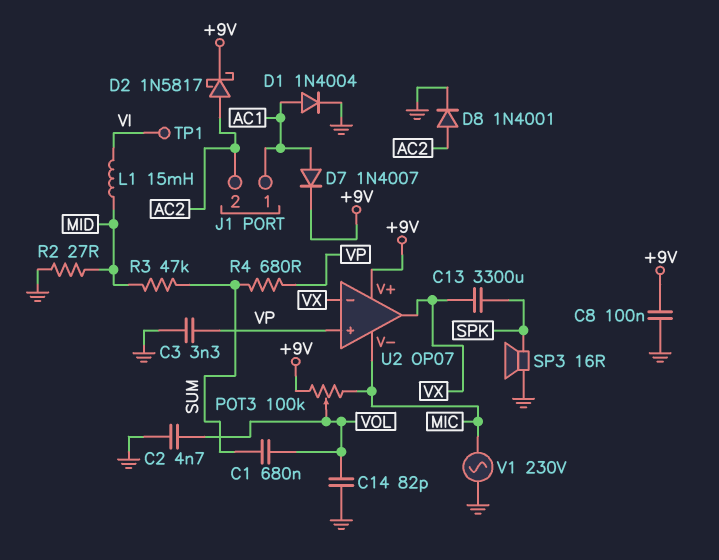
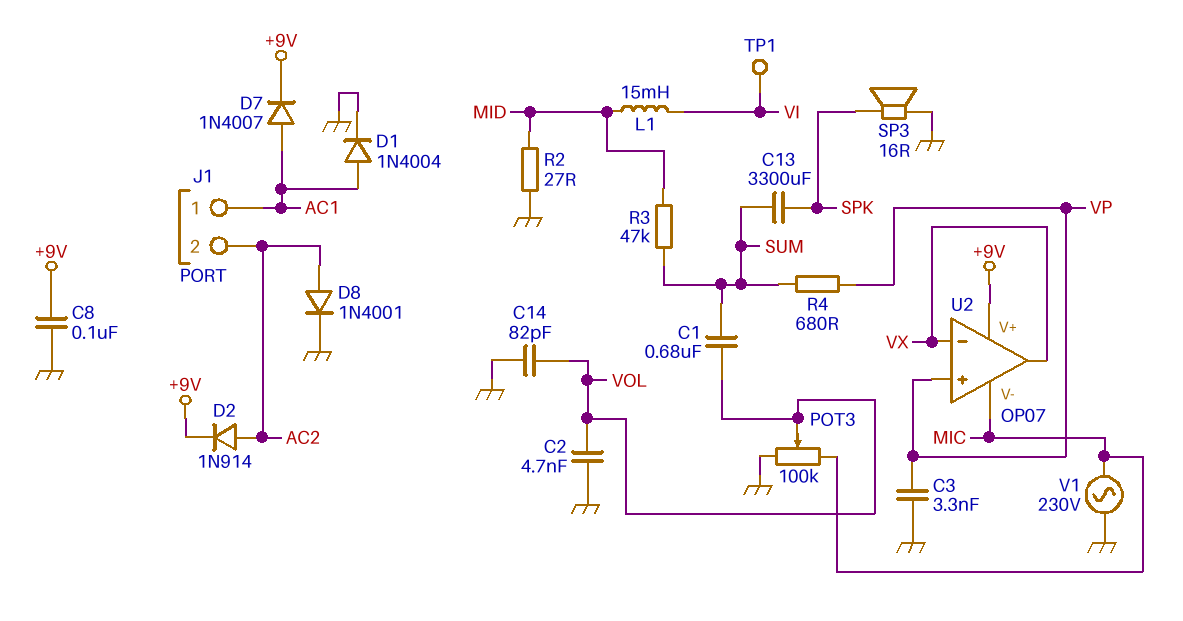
C13: 3300uF (SPK, VX) -> 3300uF (SPK, SUM)
D2: schottky 1N5817 (A AC2, K +9V) -> diode 1N914 (A AC2, K +9V)
POT3: 100k (+9V, MIC, wiper VOL) -> 100k (GND, MIC, wiper VOL)

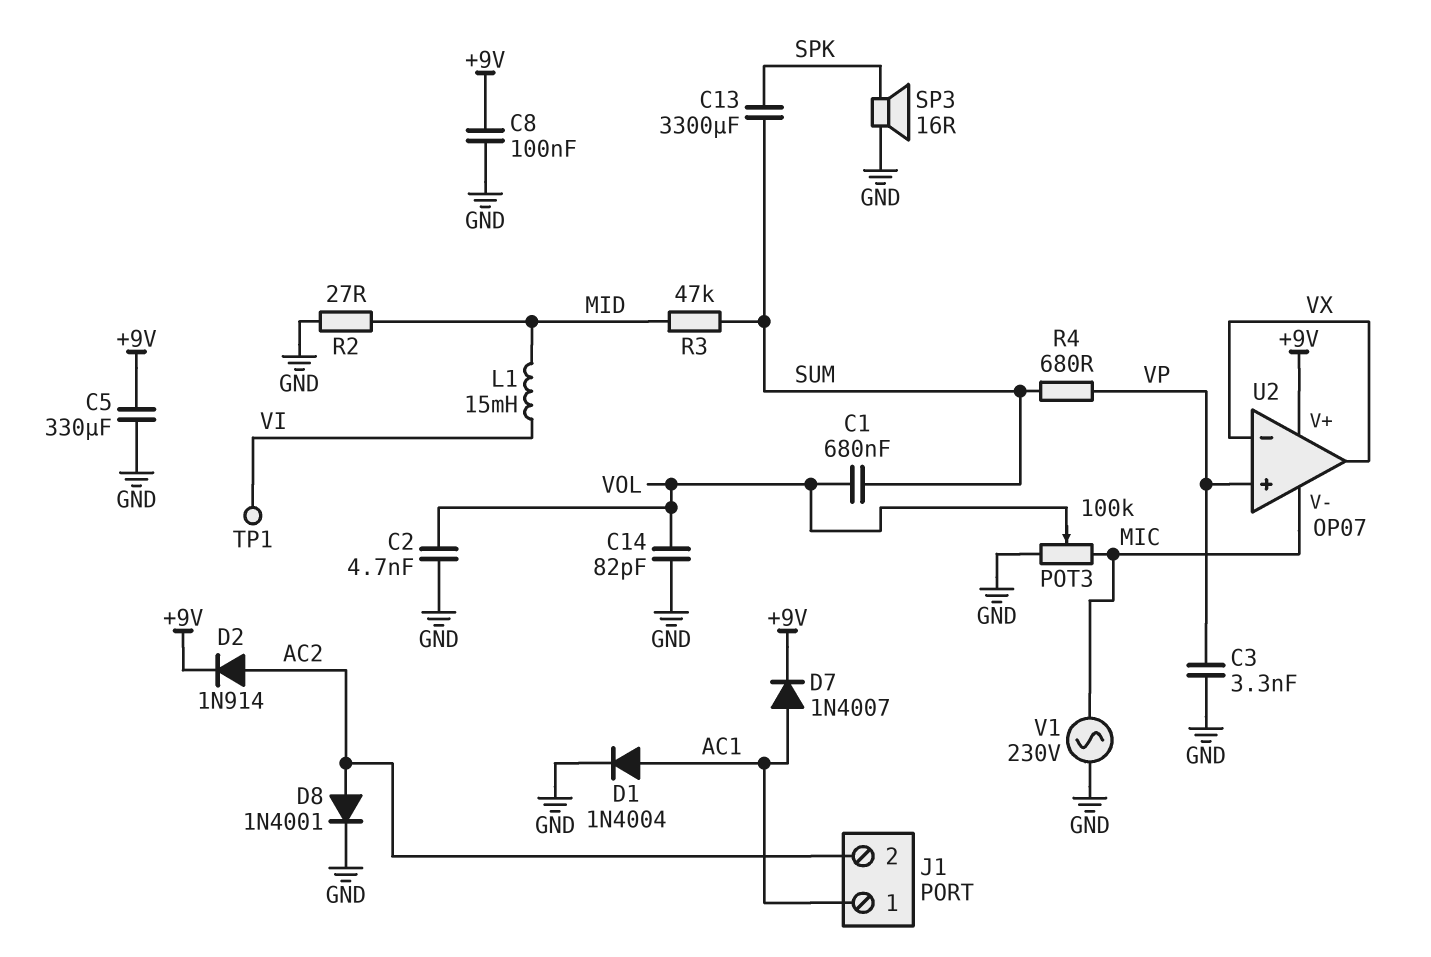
C5: none -> 330uF (+9V, GND)

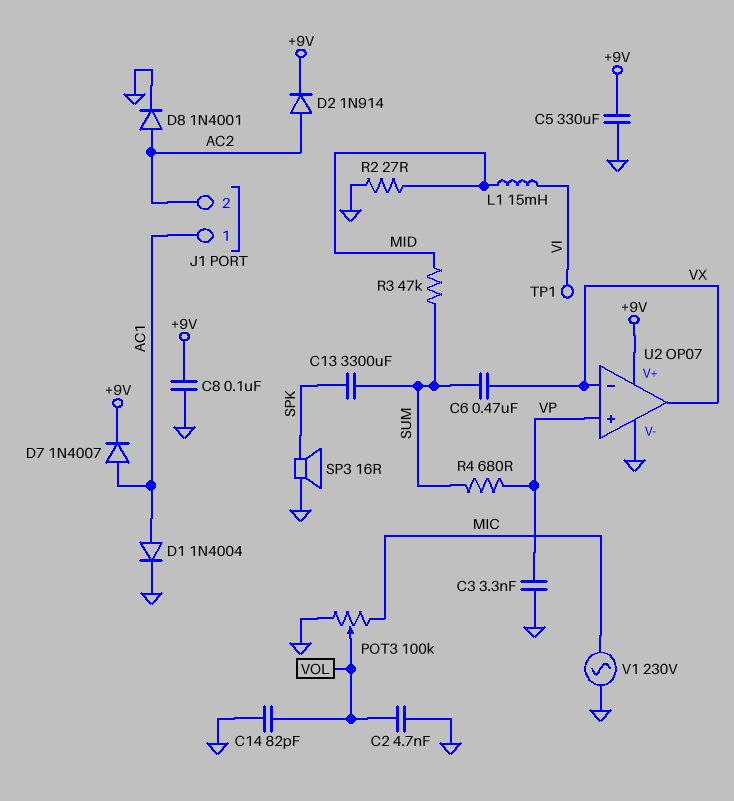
C1: 680nF (SUM, VOL) -> none
C6: none -> 470nF (SUM, VX)
U2 pin V-: MIC -> GND

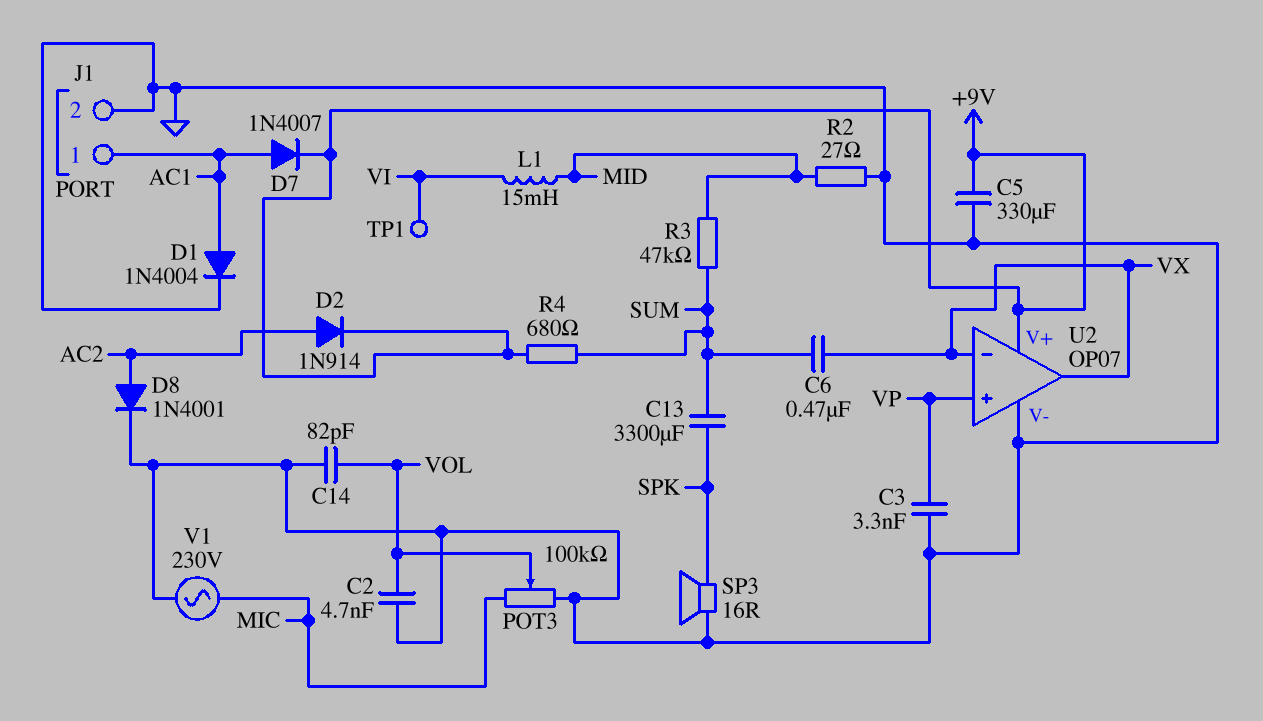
C8: 100nF (+9V, GND) -> none
J1 pin 2: AC2 -> GND
R4: 680 (SUM, VP) -> 680 (+9V, SUM)

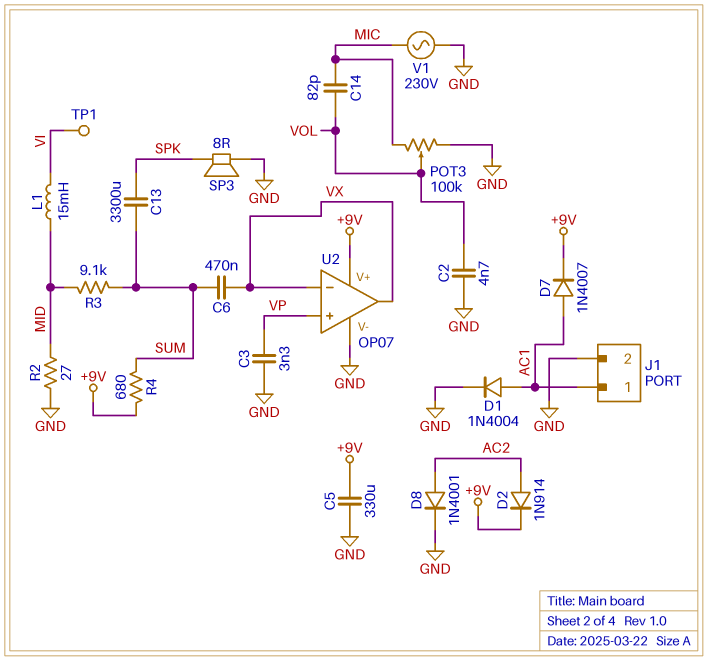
C14: 82pF (GND, VOL) -> 82pF (MIC, VOL)
R3: 47k (MID, SUM) -> 9.1k (MID, SUM)
SP3: speaker 16R (GND, SPK) -> speaker 8R (GND, SPK)

